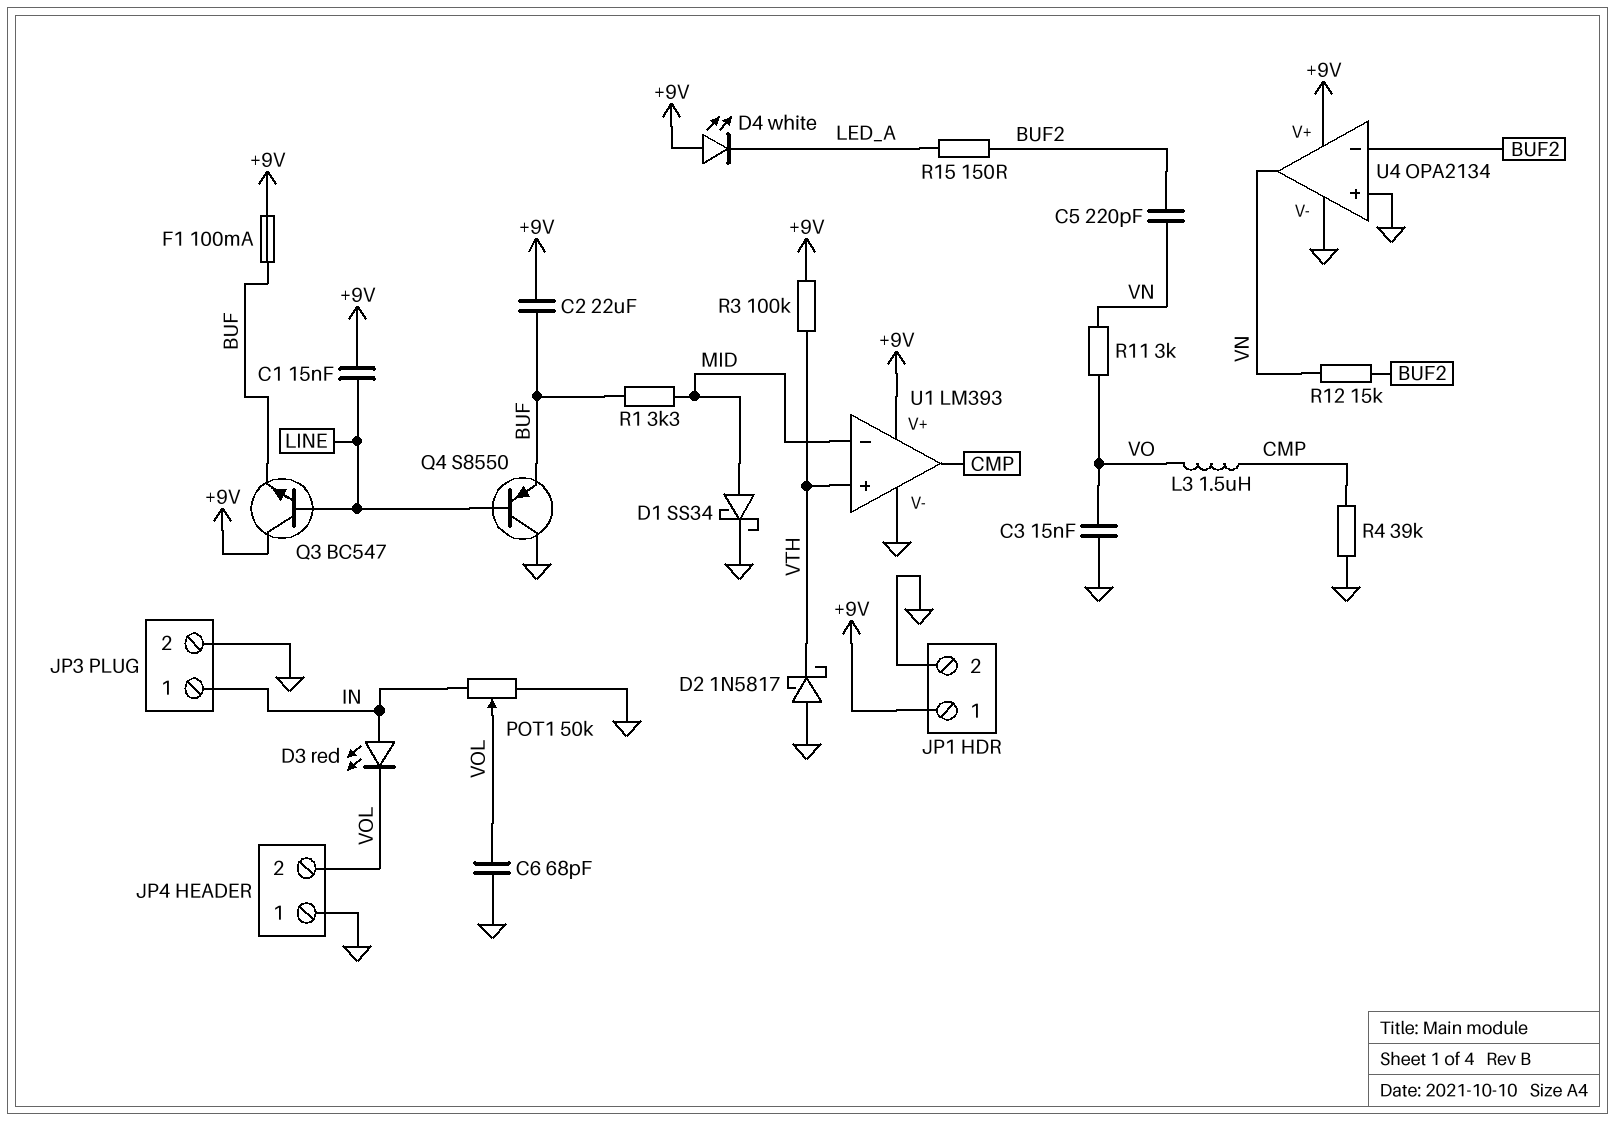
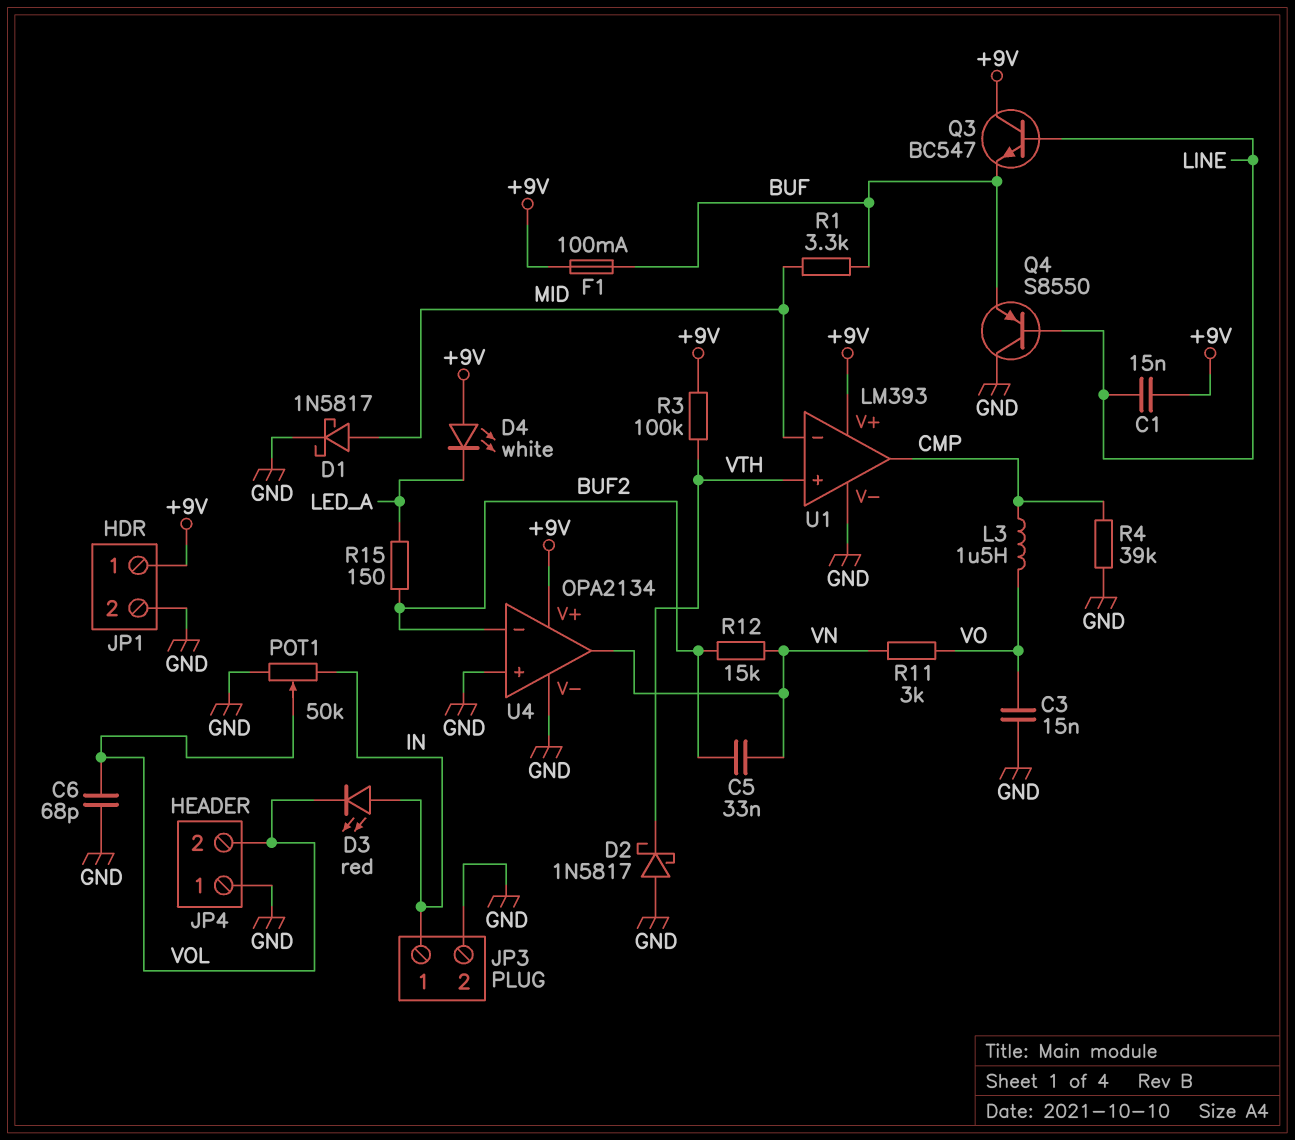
C2: 22uF (+9V, BUF) -> none
C5: 220pF (BUF2, VN) -> 33nF (BUF2, VN)
D1: schottky SS34 (A MID, K GND) -> schottky 1N5817 (A MID, K GND)

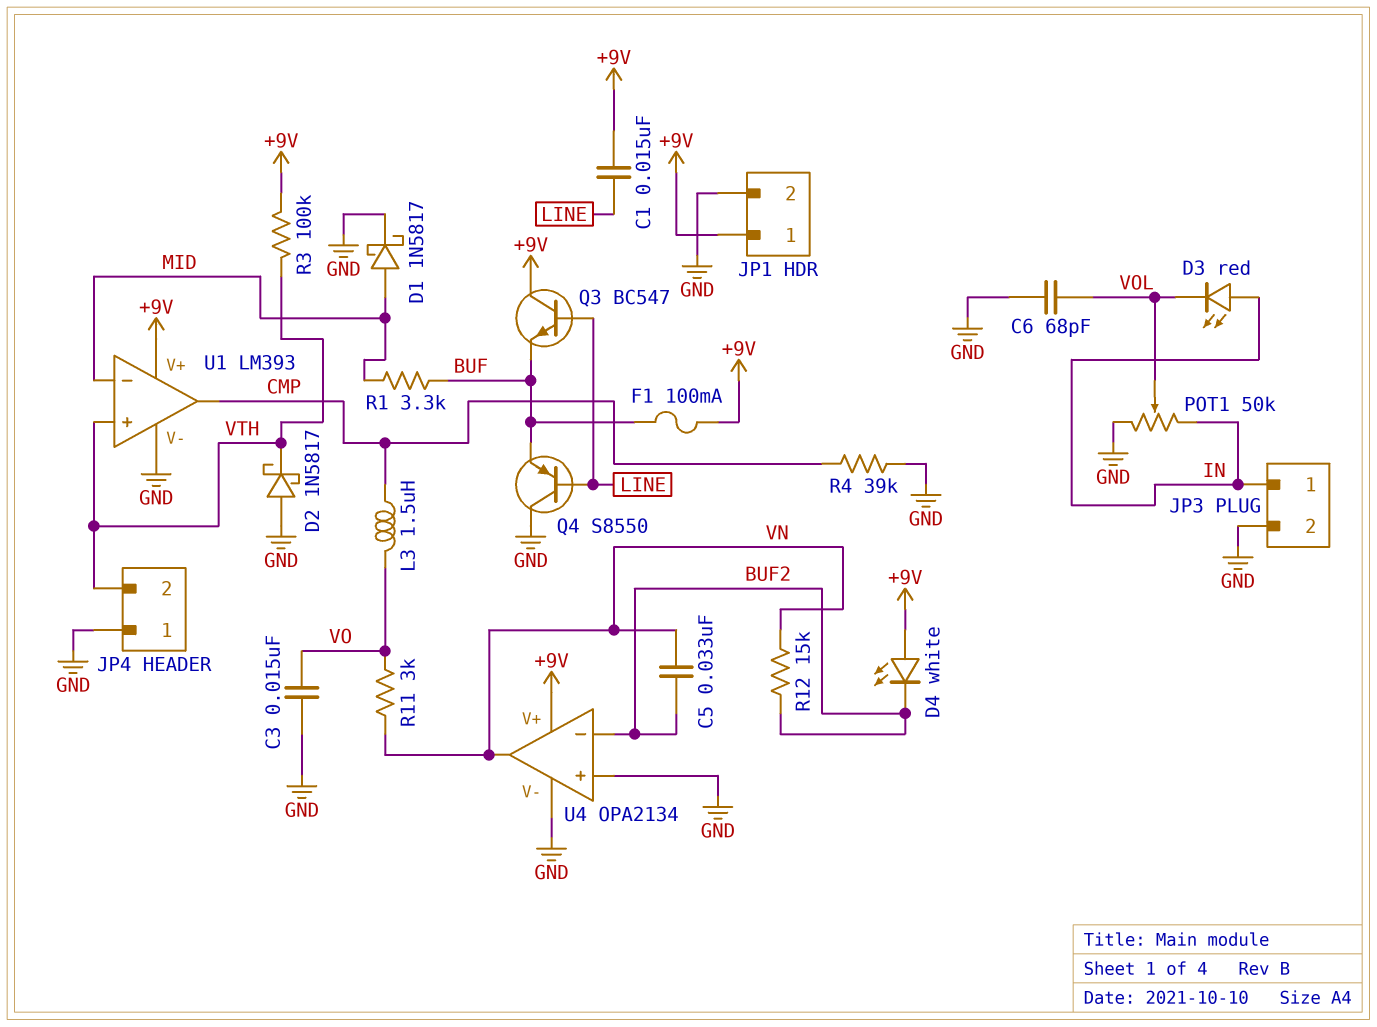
D4: LED white (A +9V, K LED_A) -> LED white (A +9V, K BUF2)
JP4 pin 2: VOL -> VTH
R15: 150 (BUF2, LED_A) -> none

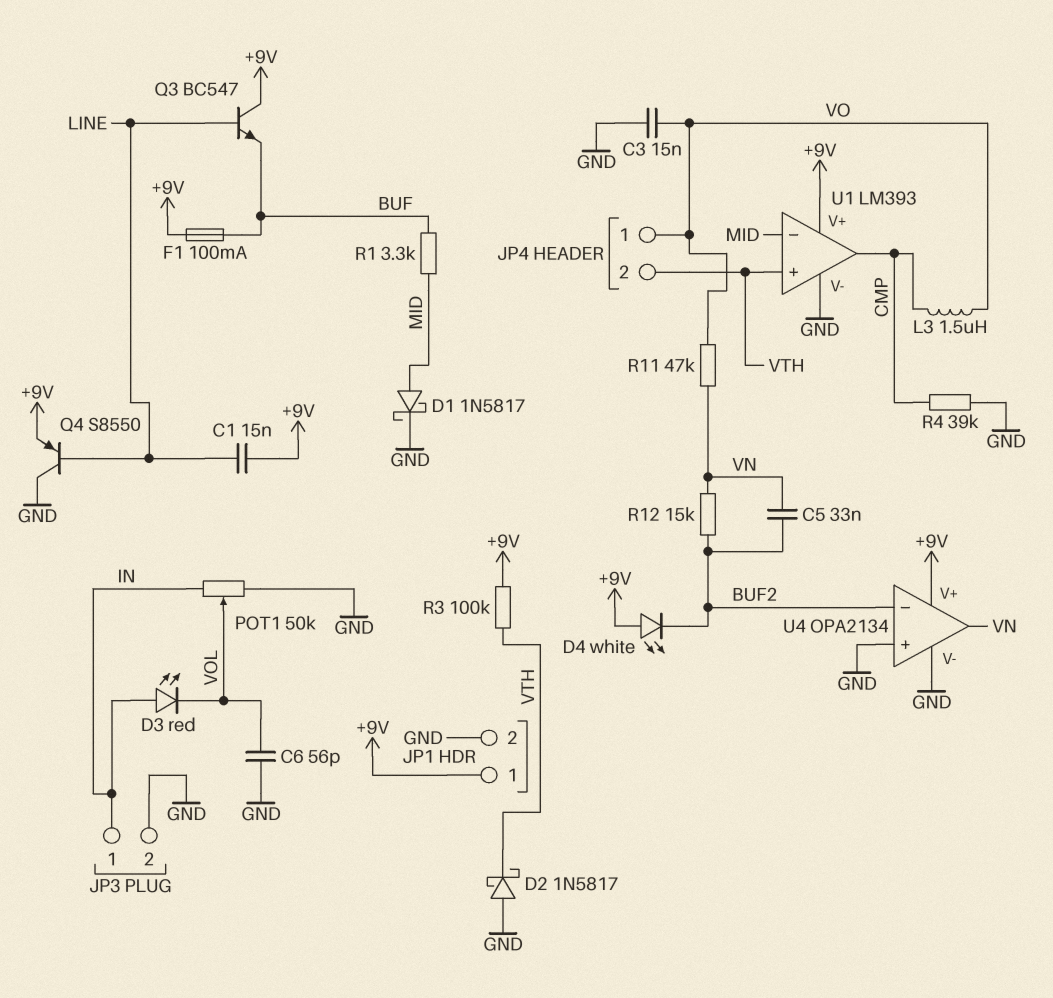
C6: 68pF (GND, VOL) -> 56pF (GND, VOL)
JP4 pin 1: GND -> VO
Q4: PNP S8550 (B LINE, C GND, E BUF) -> PNP S8550 (B LINE, C GND, E +9V)
R11: 3k (VN, VO) -> 47k (VN, VO)

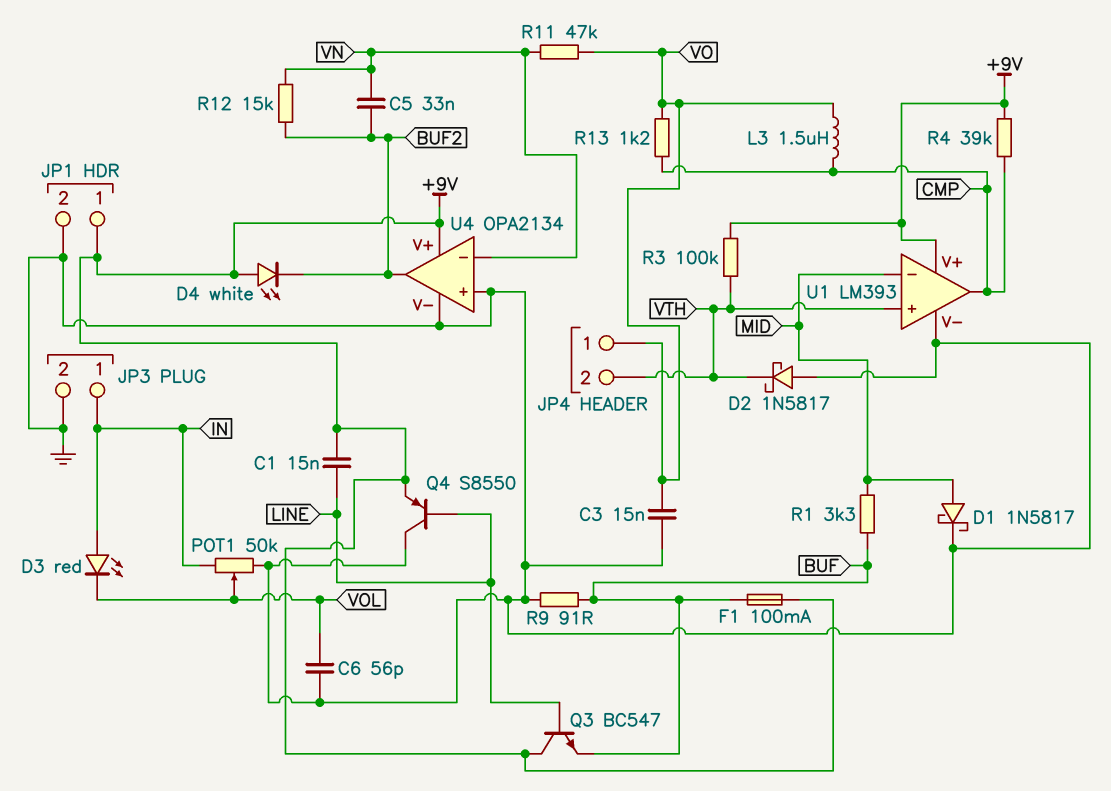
R4: 39k (CMP, GND) -> 39k (+9V, CMP)
R9: none -> 91 (BUF, GND)
R13: none -> 1.2k (CMP, VO)
U4 pin in-: BUF2 -> VN
U4 pin out: VN -> BUF2

